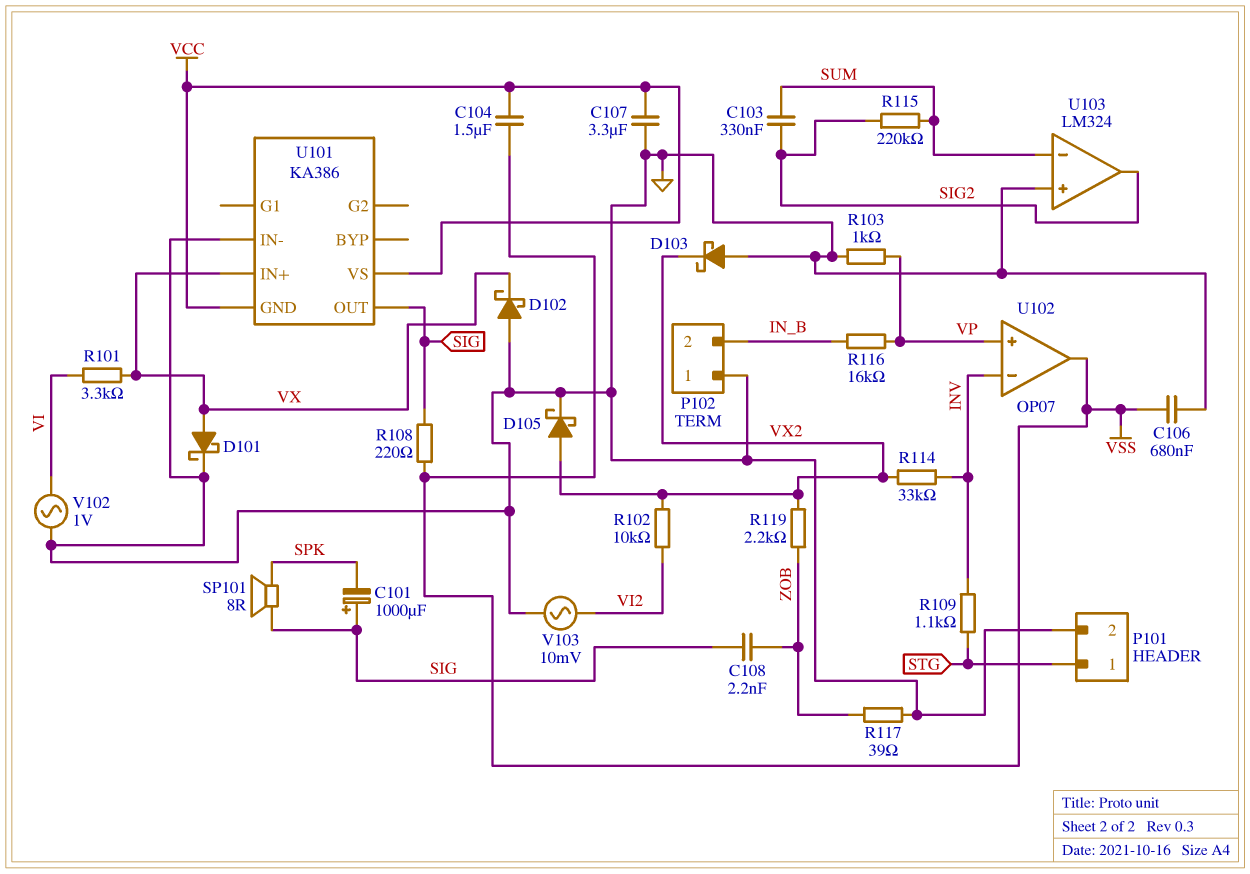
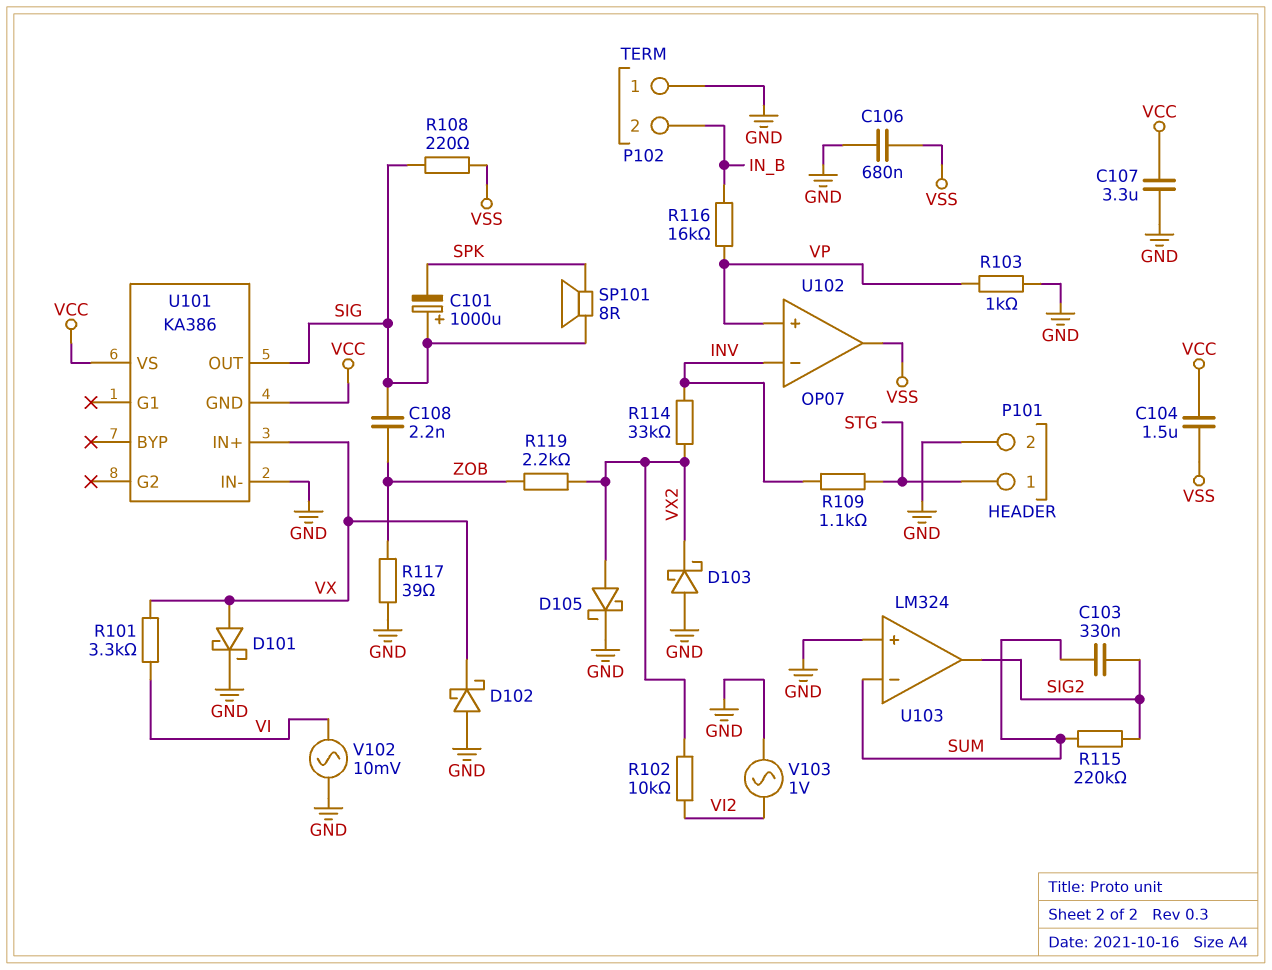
V102: AC 1V (GND, VI) -> AC 10mV (GND, VI)
V103: AC 10mV (GND, VI2) -> AC 1V (GND, VI2)

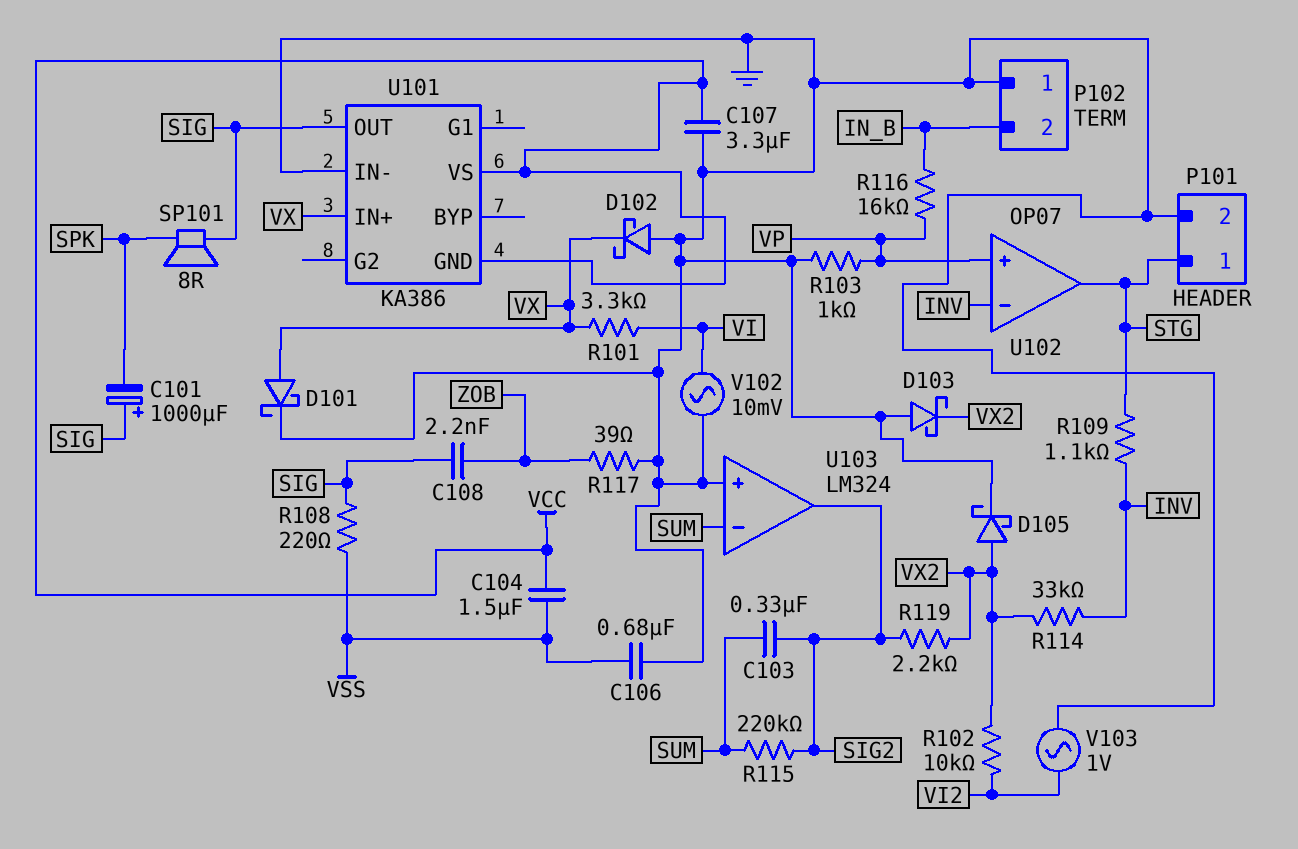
R119: 2.2k (VX2, ZOB) -> 2.2k (SIG2, VX2)
U102 pin out: VSS -> STG

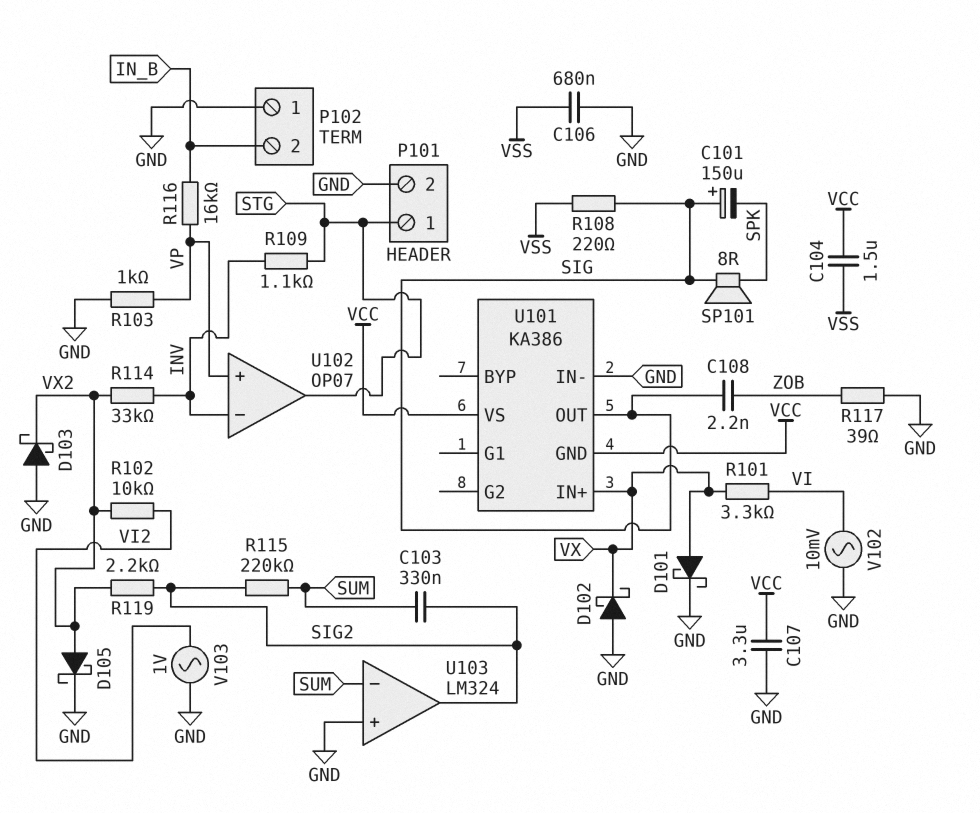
C101: 1000uF (plus SIG, minus SPK) -> 150uF (plus SIG, minus SPK)

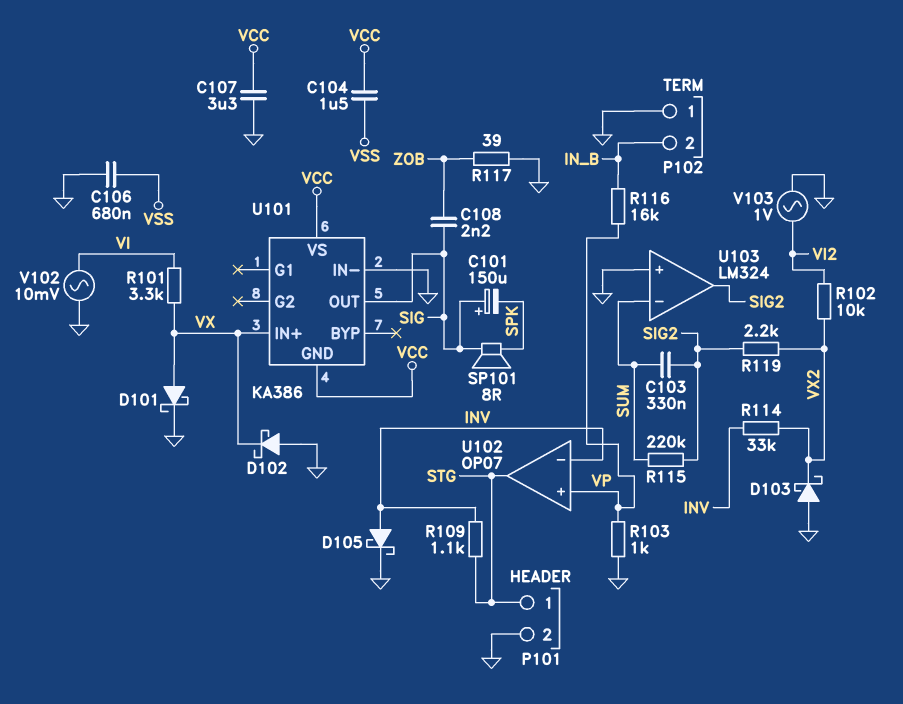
D105: schottky (A VX2, K GND) -> schottky (A INV, K GND)
R108: 220 (SIG, VSS) -> none

